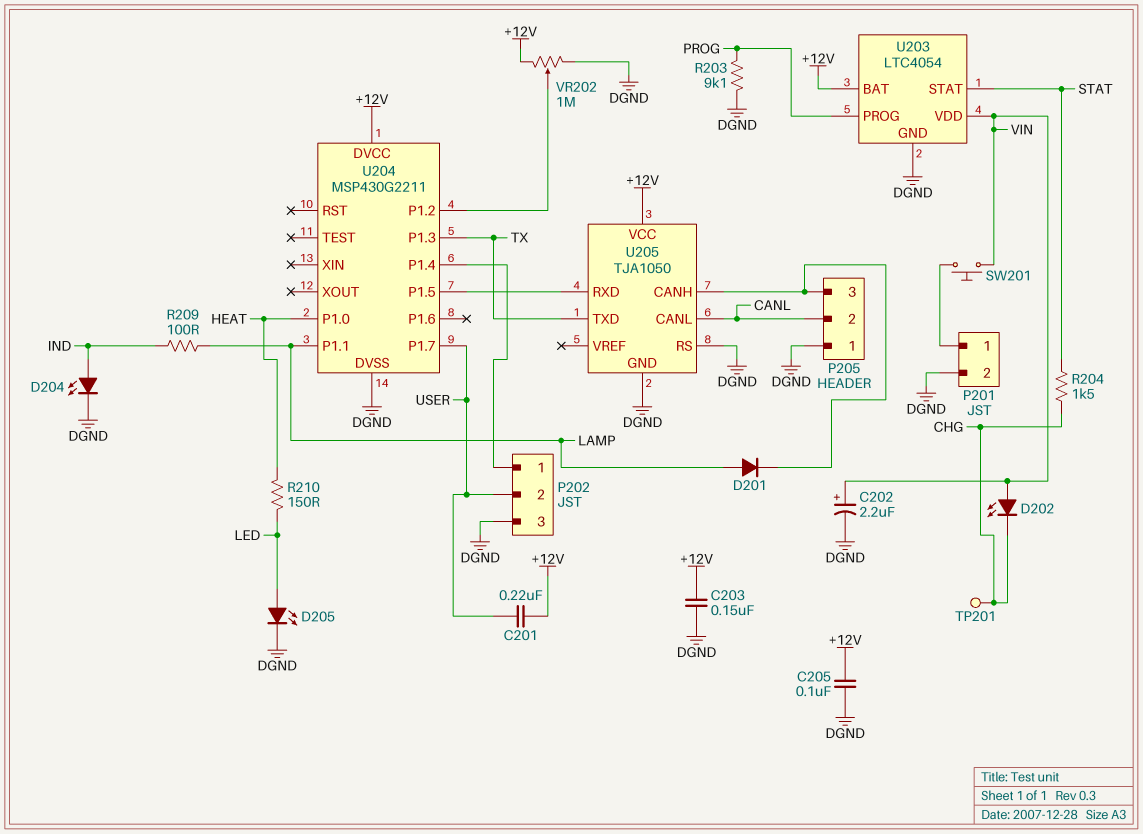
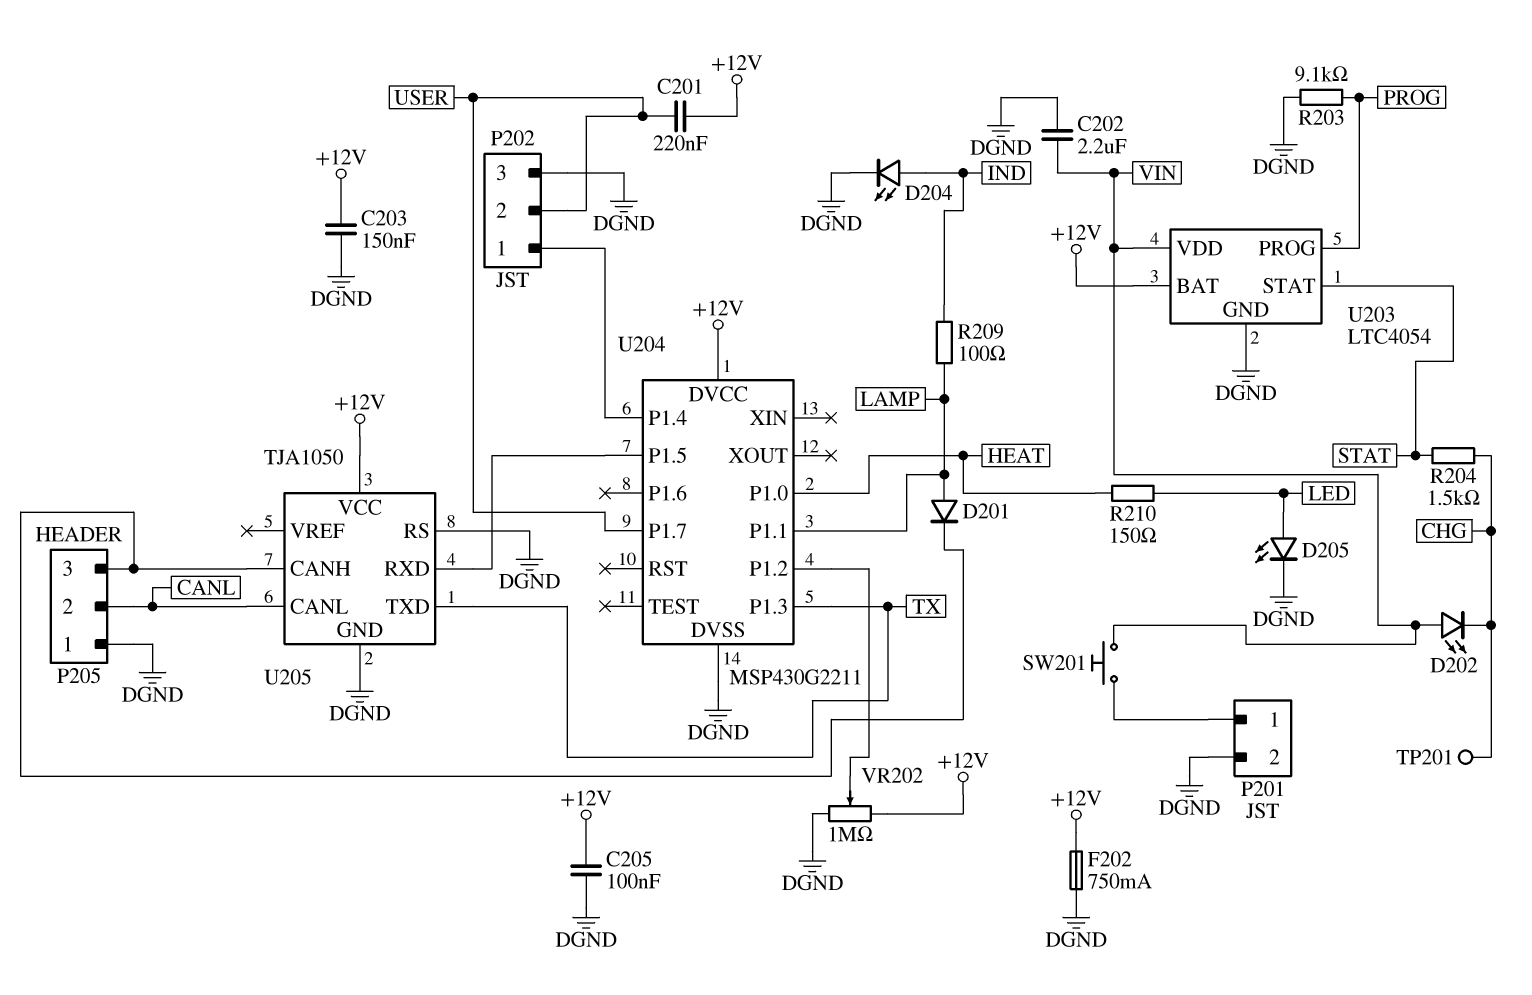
C202: 2.2uF (plus VIN, minus DGND) -> 2.2uF (DGND, VIN)
F202: none -> 750mA (+12V, DGND)

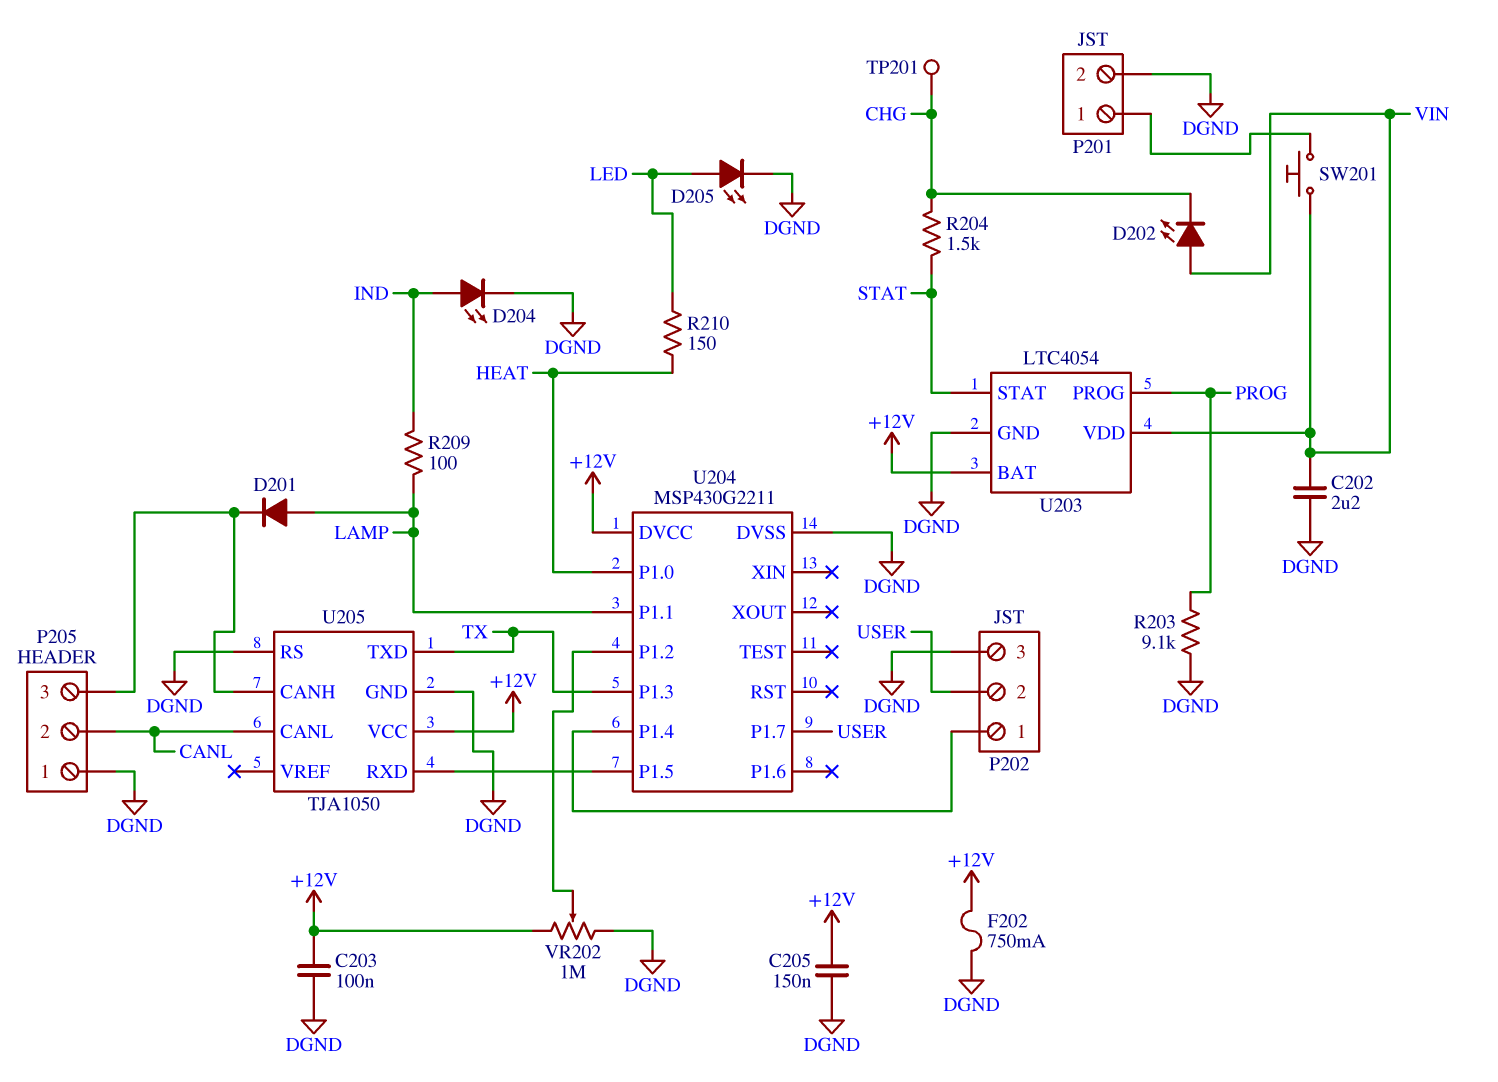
C201: 220nF (+12V, USER) -> none
C203: 150nF (+12V, DGND) -> 100nF (+12V, DGND)
C205: 100nF (+12V, DGND) -> 150nF (+12V, DGND)

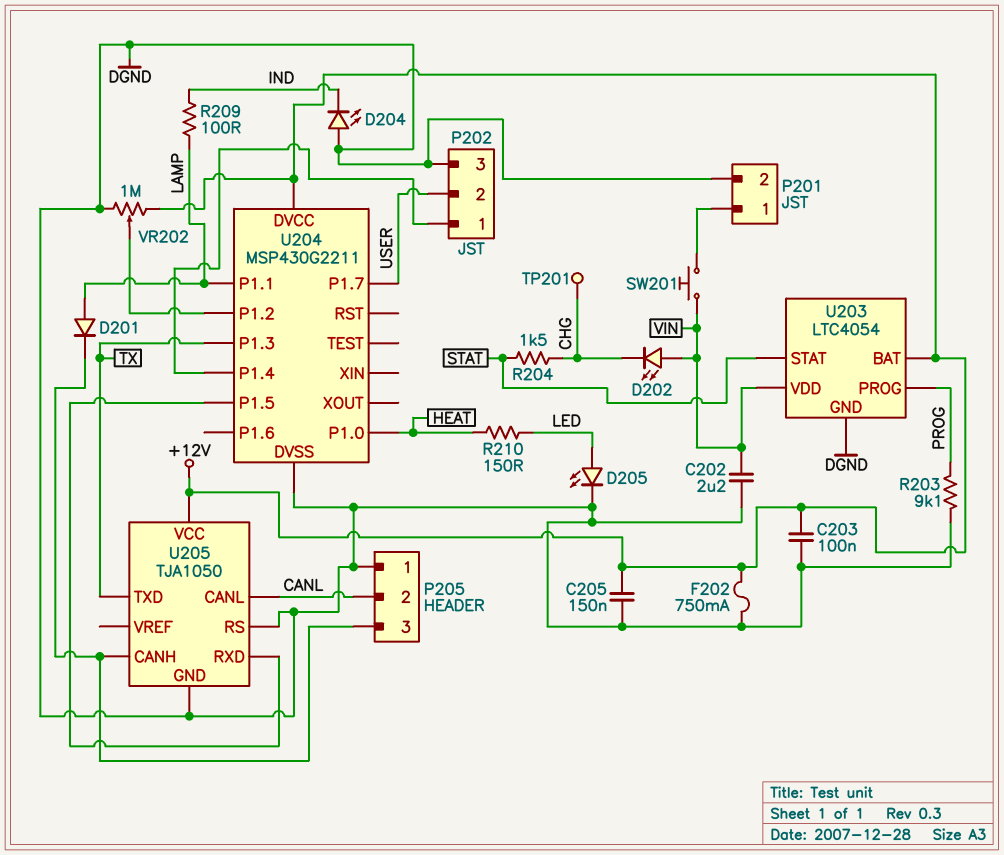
D204: LED (A IND, K DGND) -> LED (A DGND, K IND)

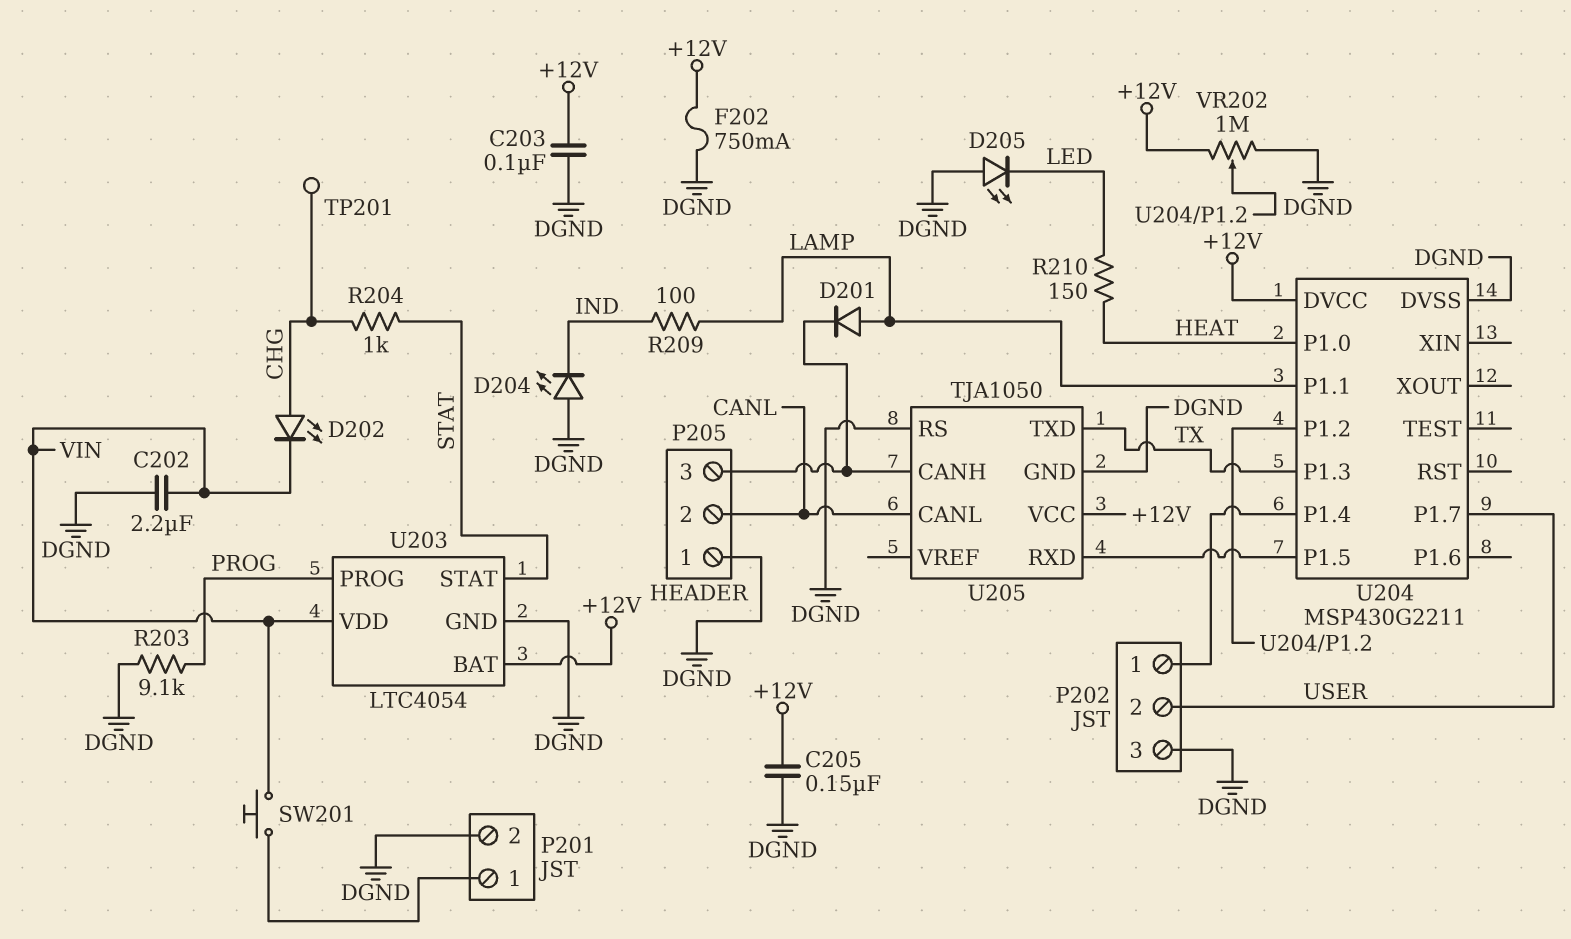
D202: LED (A VIN, K CHG) -> LED (A CHG, K VIN)
D205: LED (A LED, K DGND) -> LED (A DGND, K LED)
R204: 1.5k (CHG, STAT) -> 1k (CHG, STAT)

